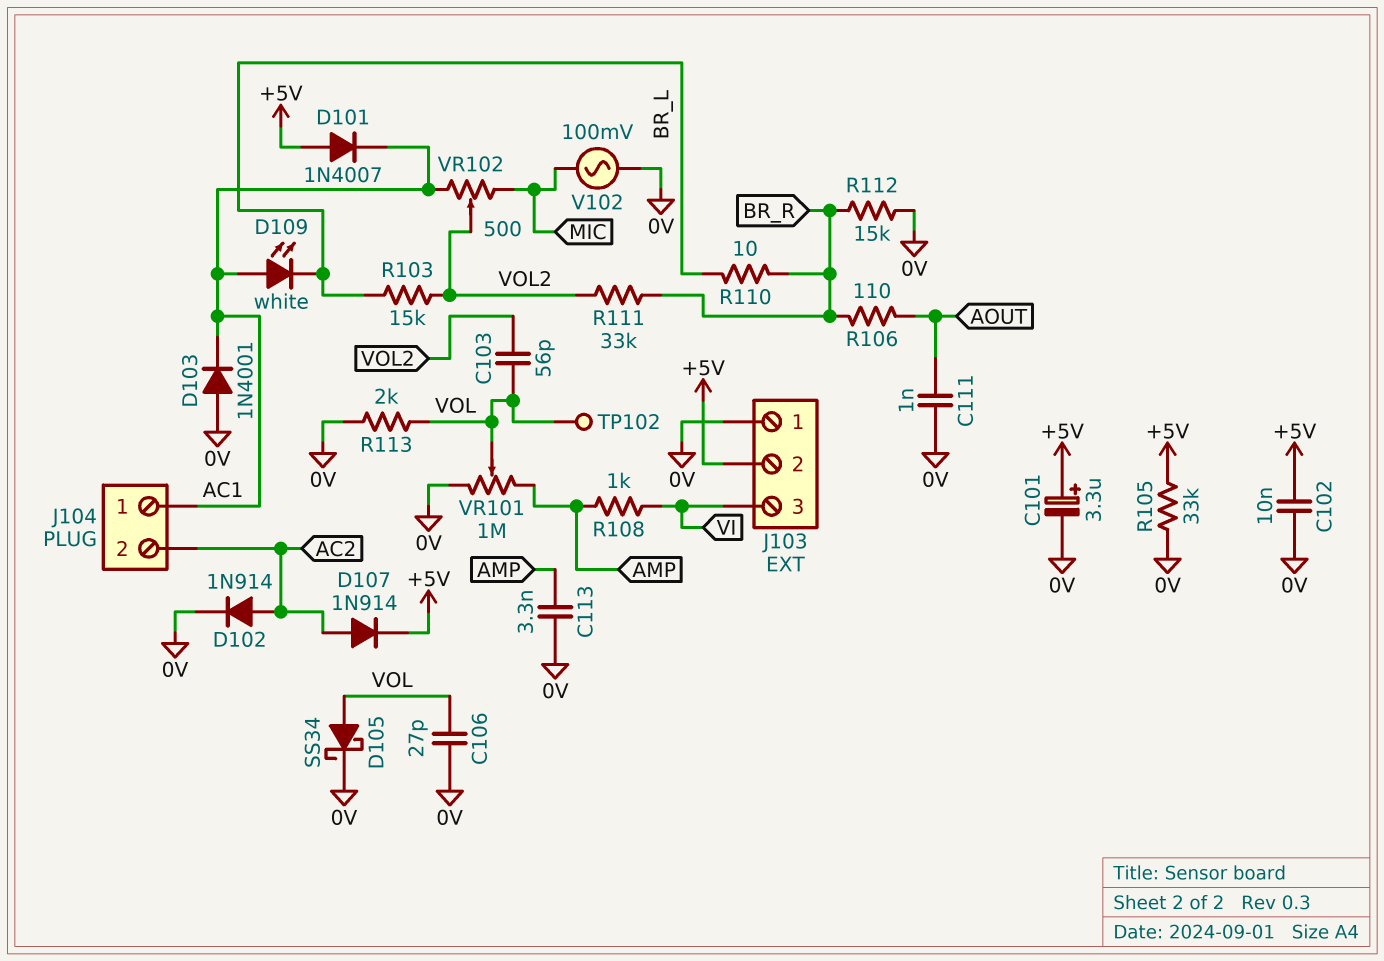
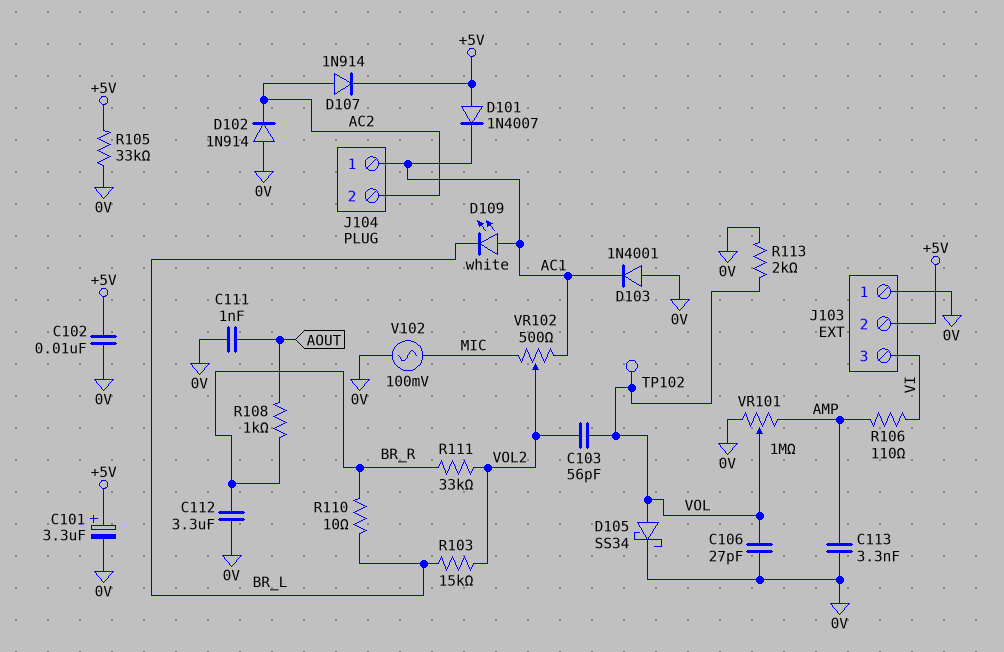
C112: none -> 3.3uF (0V, BR_R)
D102: diode 1N914 (A AC2, K 0V) -> diode 1N914 (A 0V, K AC2)
R106: 110 (AOUT, BR_R) -> 110 (AMP, VI)
R108: 1k (AMP, VI) -> 1k (AOUT, BR_R)
R112: 15k (0V, BR_R) -> none

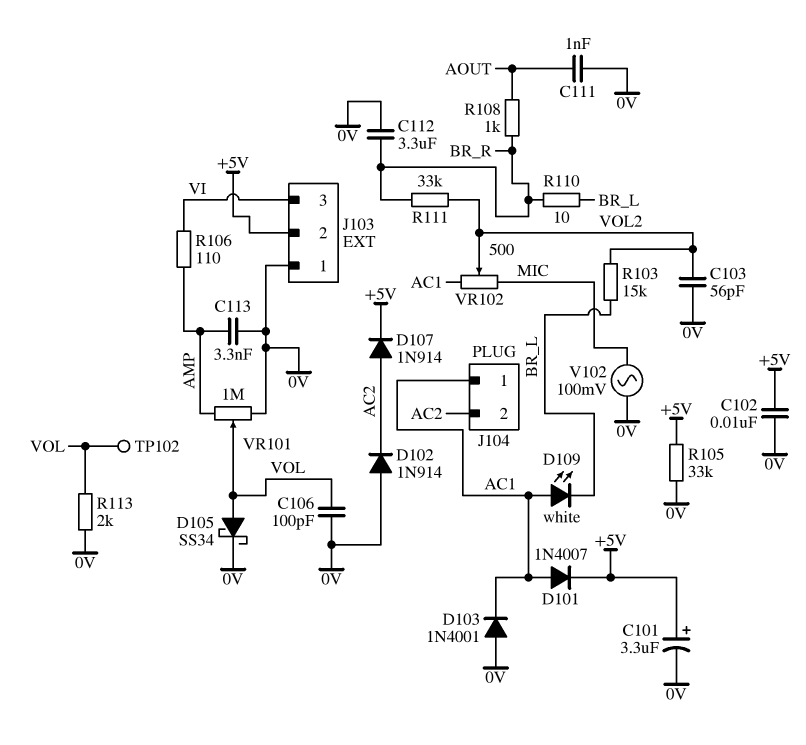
C103: 56pF (VOL, VOL2) -> 56pF (0V, VOL2)
C106: 27pF (0V, VOL) -> 100pF (0V, VOL)
D101: diode 1N4007 (A +5V, K AC1) -> diode 1N4007 (A AC1, K +5V)

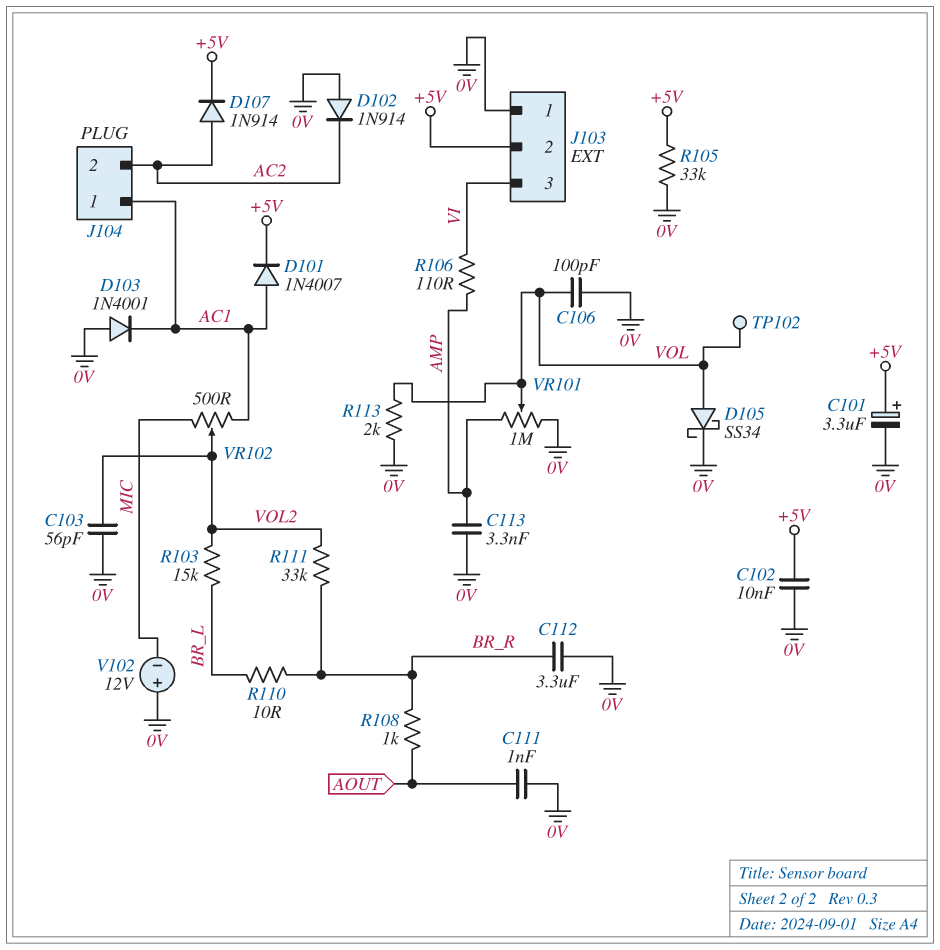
D109: LED white (A AC1, K BR_L) -> none
V102: AC 100mV (0V, MIC) -> 12V (plus 0V, minus MIC)

